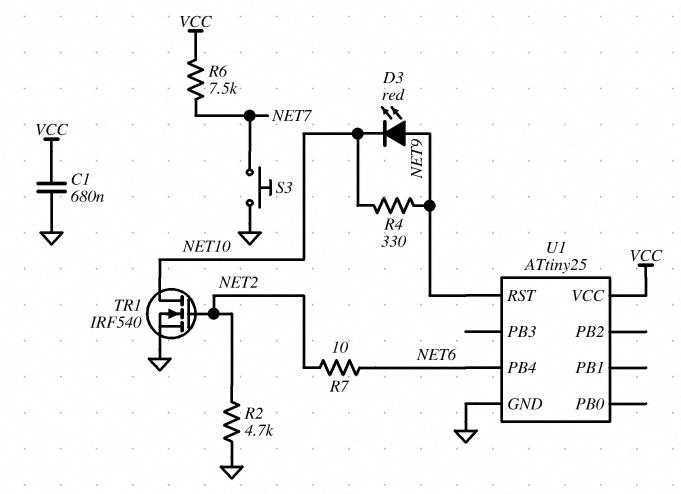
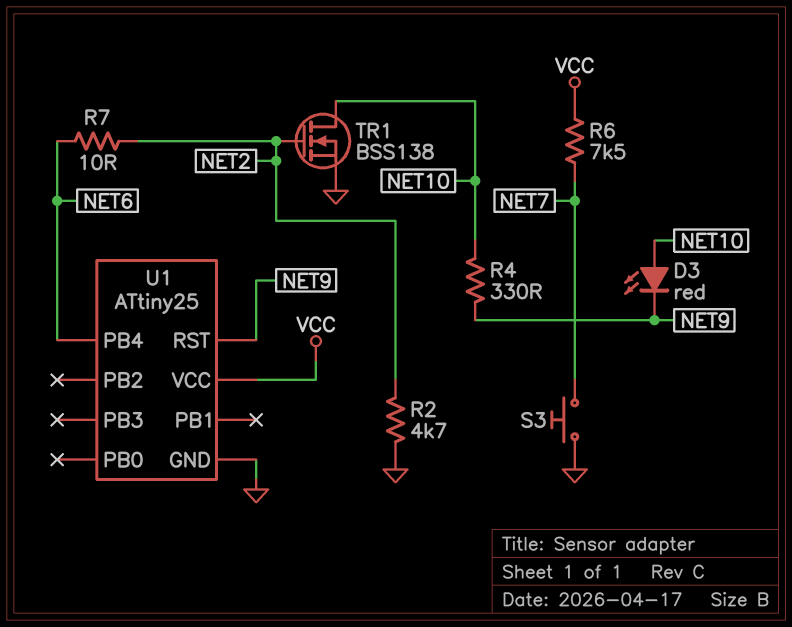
C1: 680nF (GND, VCC) -> none
D3: LED red (A NET9, K NET10) -> LED red (A NET10, K NET9)
TR1: NMOS IRF540 (G NET2, D NET10, S GND) -> NMOS BSS138 (G NET2, D NET10, S GND)

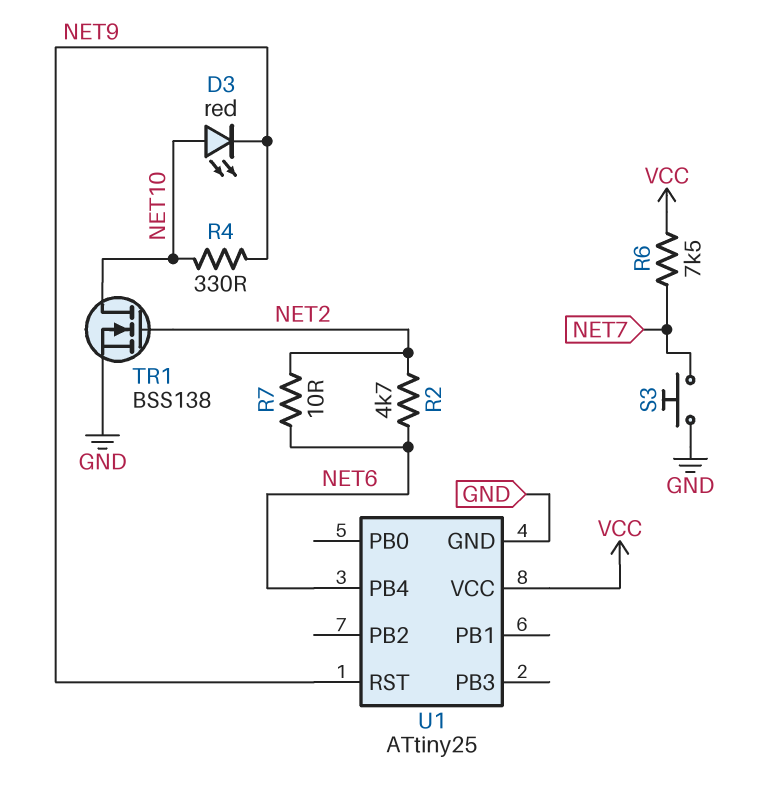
R2: 4.7k (GND, NET2) -> 4.7k (NET2, NET6)

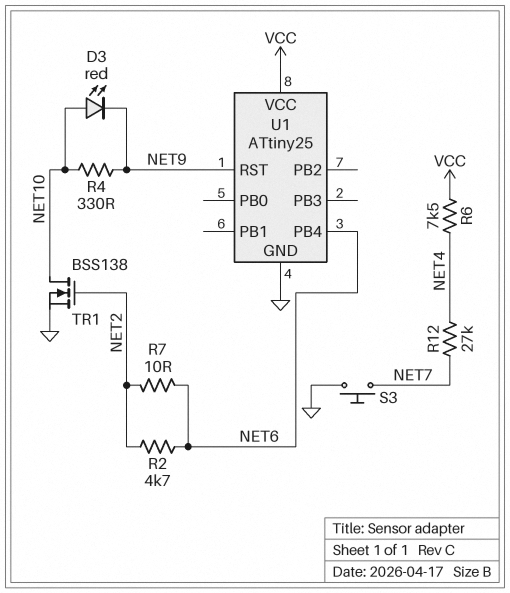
R6: 7.5k (NET7, VCC) -> 7.5k (NET4, VCC)
R12: none -> 27k (NET4, NET7)

